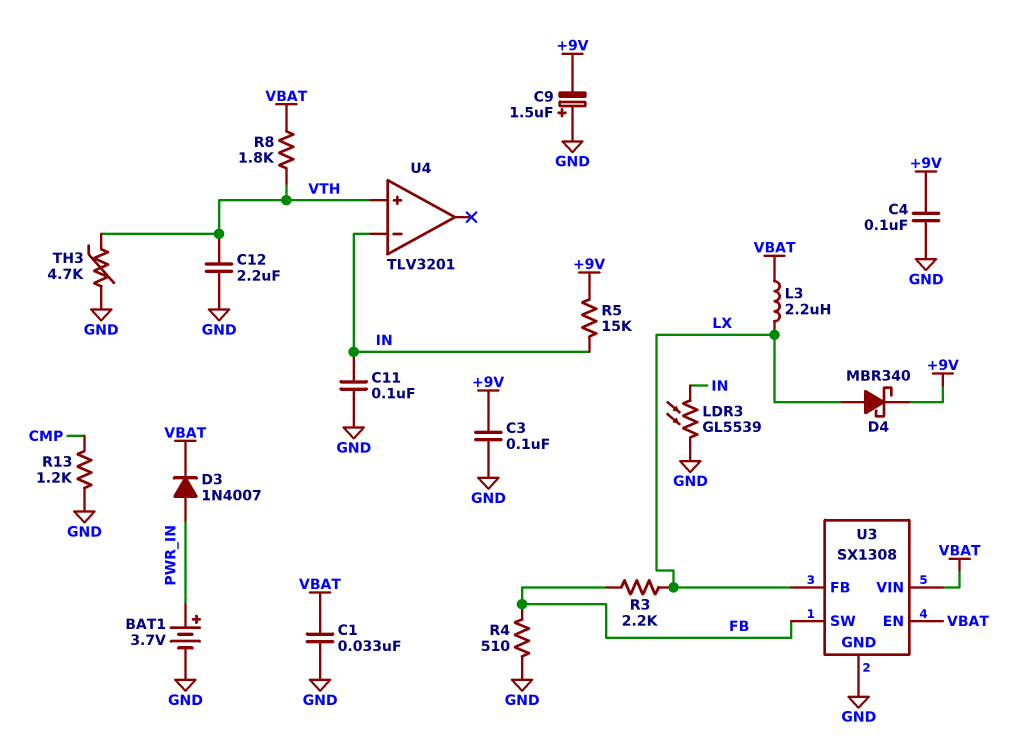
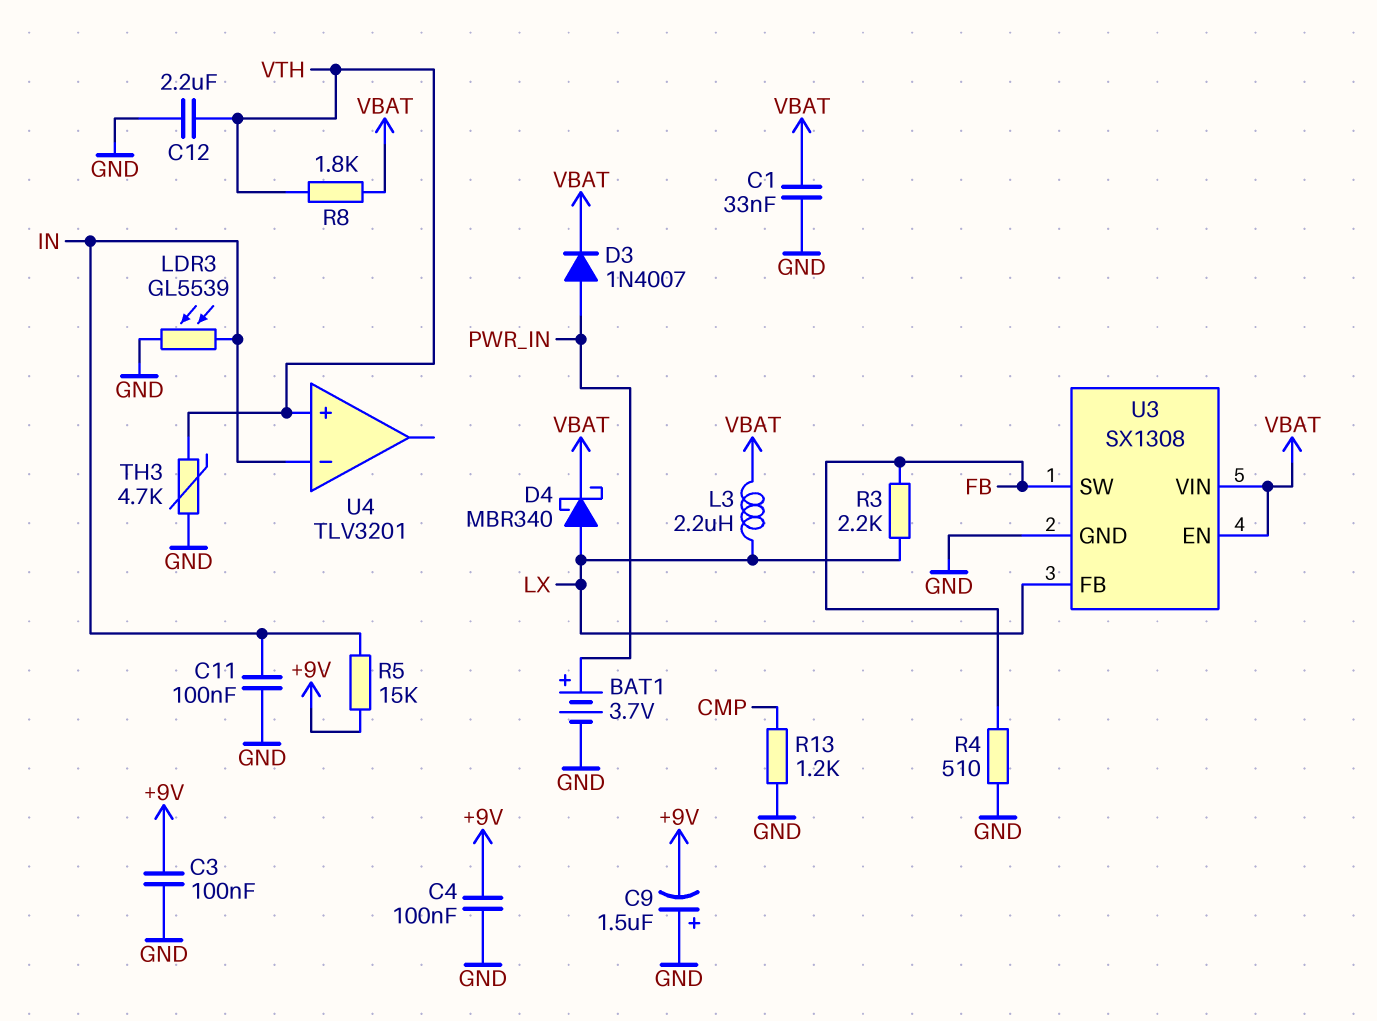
D4: schottky MBR340 (A LX, K +9V) -> schottky MBR340 (A LX, K VBAT)

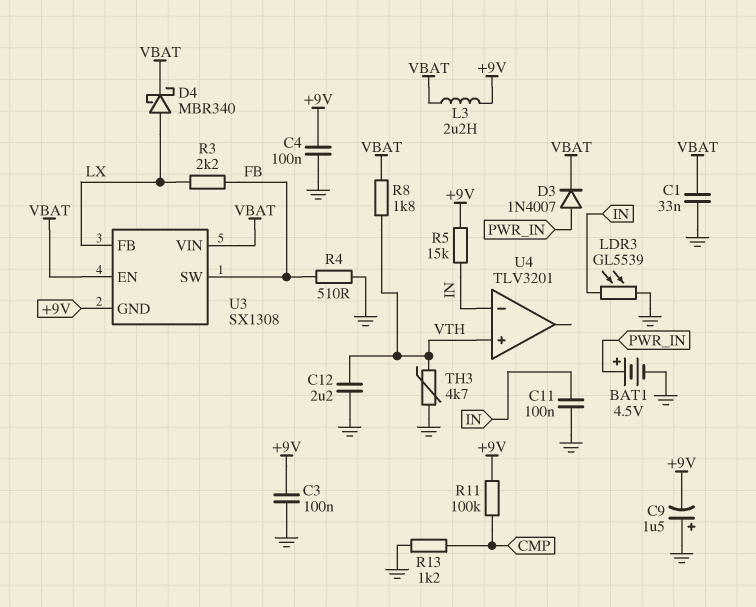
BAT1: 3.7V (plus PWR_IN, minus GND) -> 4.5V (plus PWR_IN, minus GND)
L3: 2.2uH (LX, VBAT) -> 2.2uH (+9V, VBAT)
R11: none -> 100k (+9V, CMP)
U3 pin GND: GND -> +9V

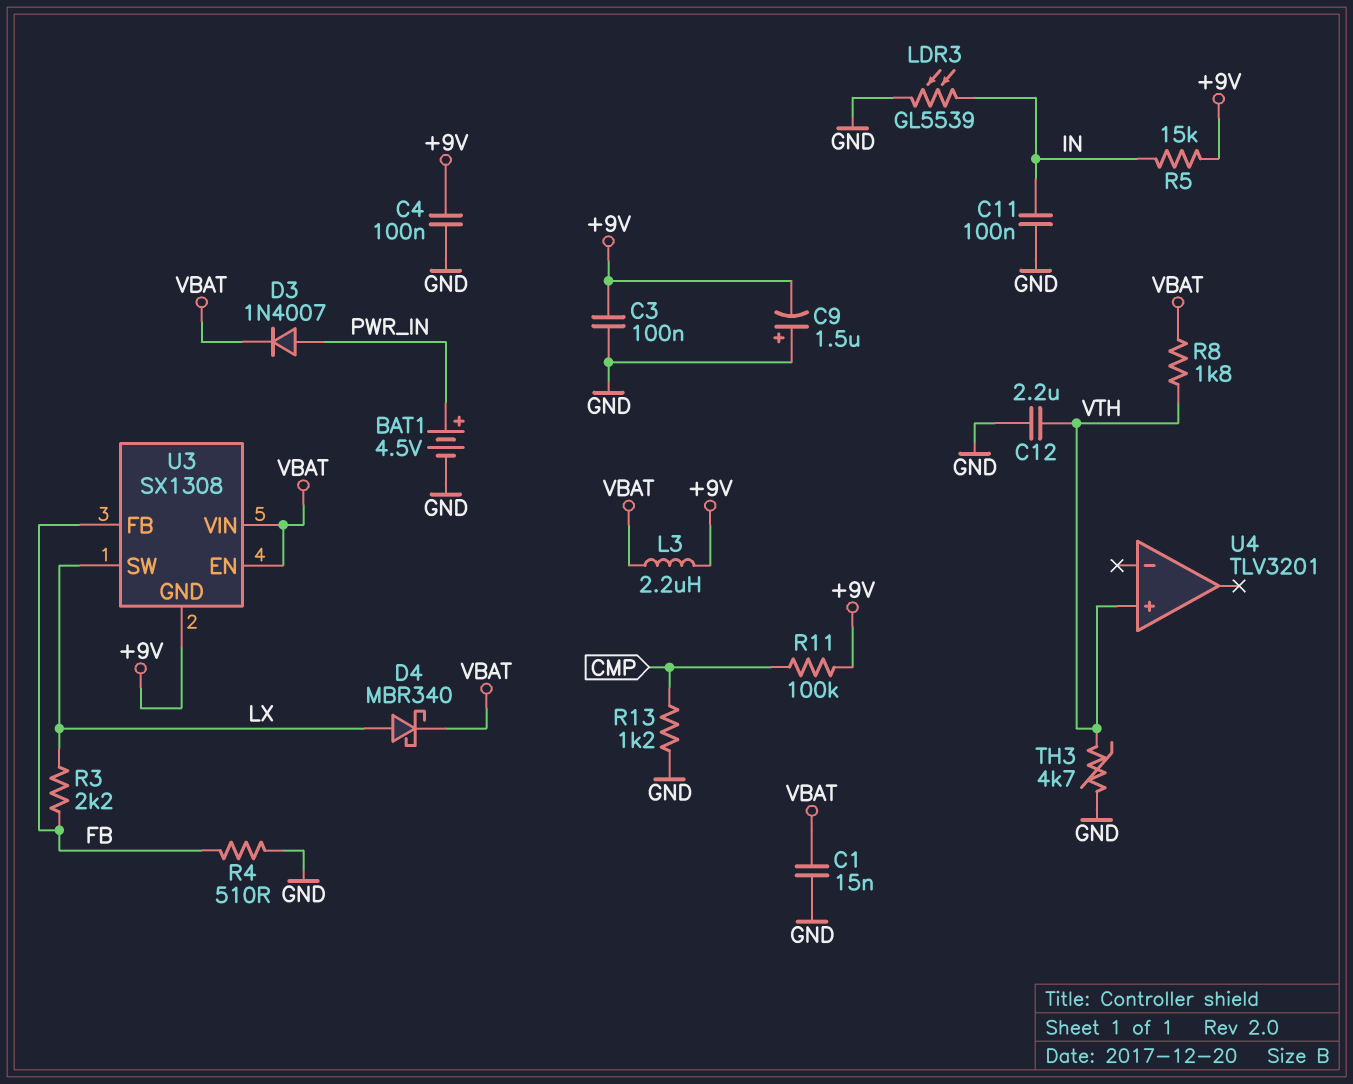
C1: 33nF (GND, VBAT) -> 15nF (GND, VBAT)
U3 pin FB: LX -> FB
U3 pin SW: FB -> LX
U4 pin in-: IN -> none

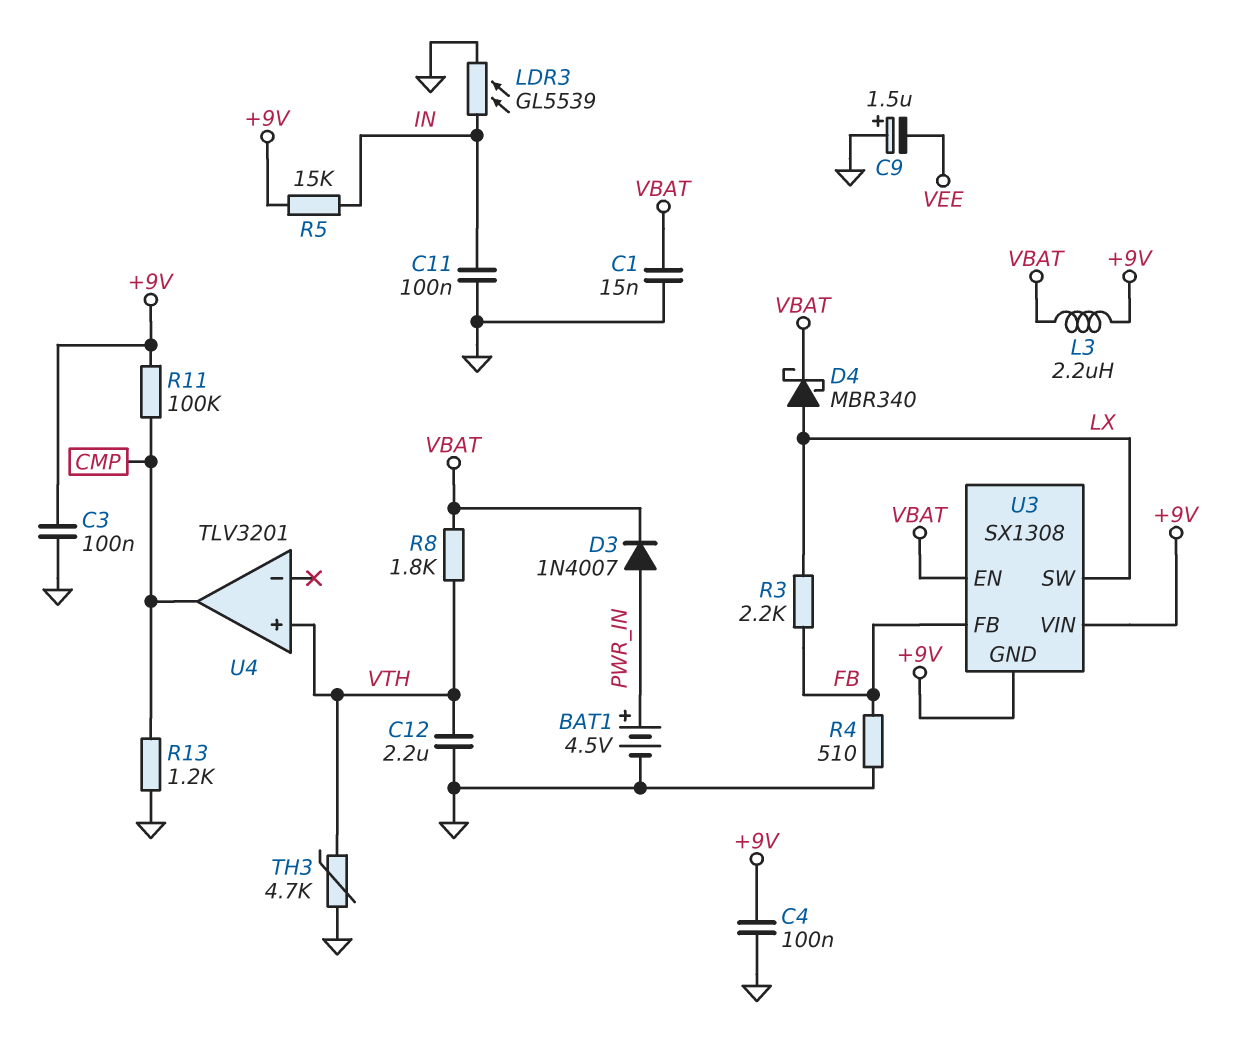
C9: 1.5uF (plus GND, minus +9V) -> 1.5uF (plus GND, minus VEE)
U3 pin VIN: VBAT -> +9V
U4 pin out: none -> CMP

